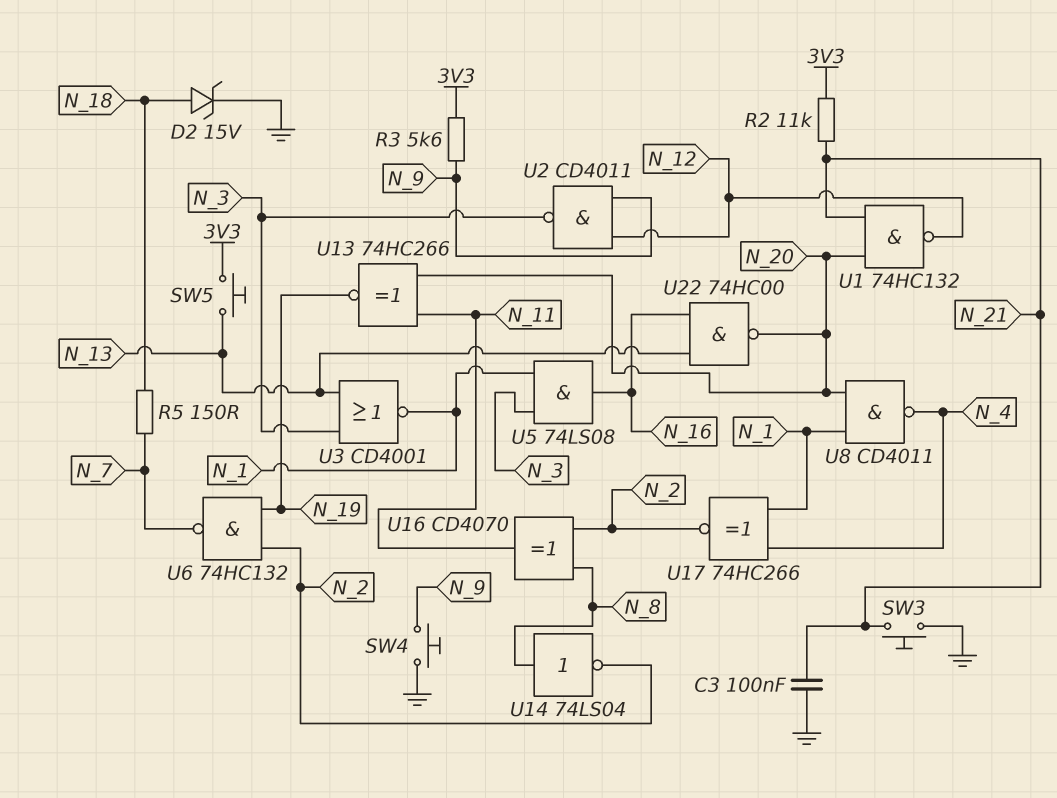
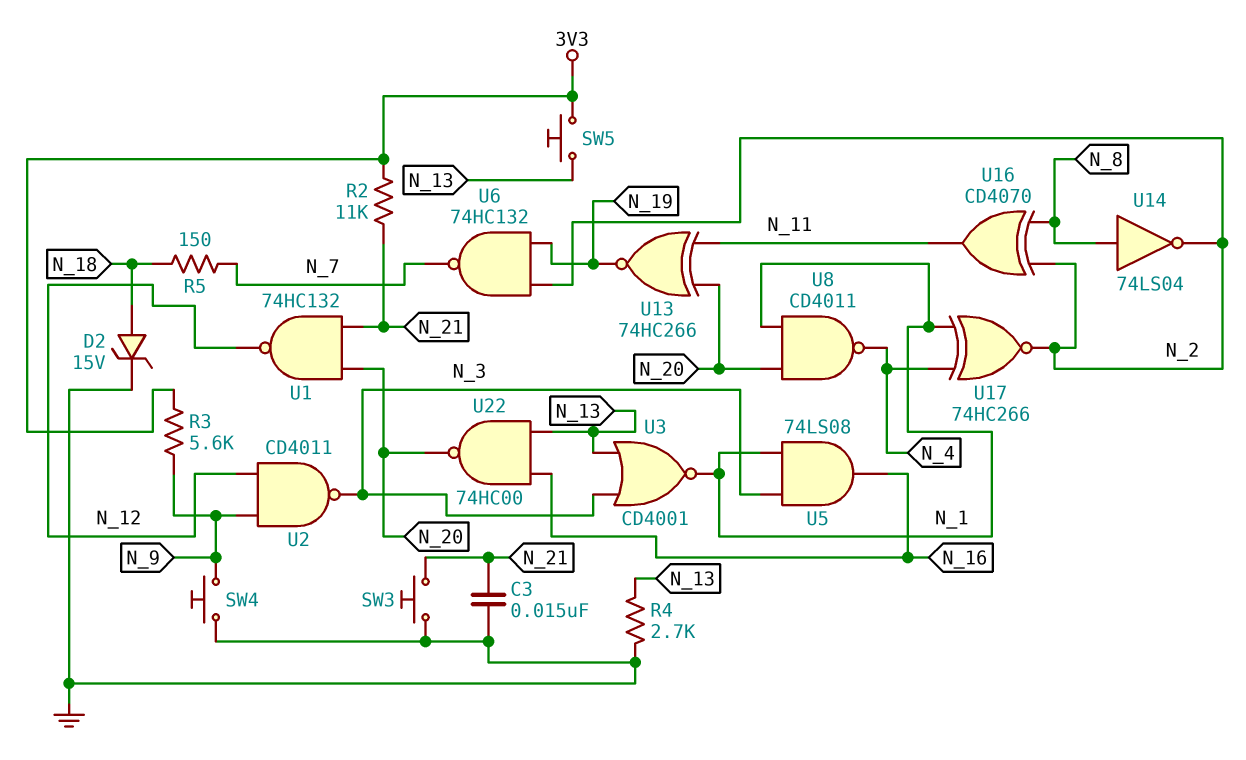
C3: 100nF (GND, N_21) -> 15nF (GND, N_21)
R4: none -> 2.7k (GND, N_13)

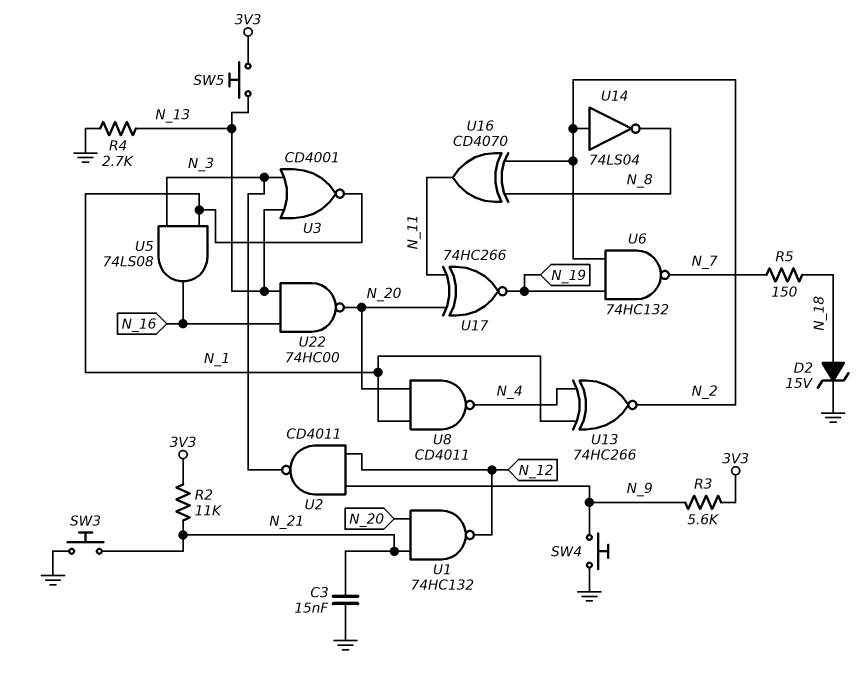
U13: XNOR 74HC266 (in N_11, in N_20, out N_19) -> XNOR 74HC266 (in N_1, in N_4, out N_2)
U14: NOT 74LS04 (in N_8, out N_2) -> NOT 74LS04 (in N_2, out N_8)
U17: XNOR 74HC266 (in N_1, in N_4, out N_2) -> XNOR 74HC266 (in N_11, in N_20, out N_19)

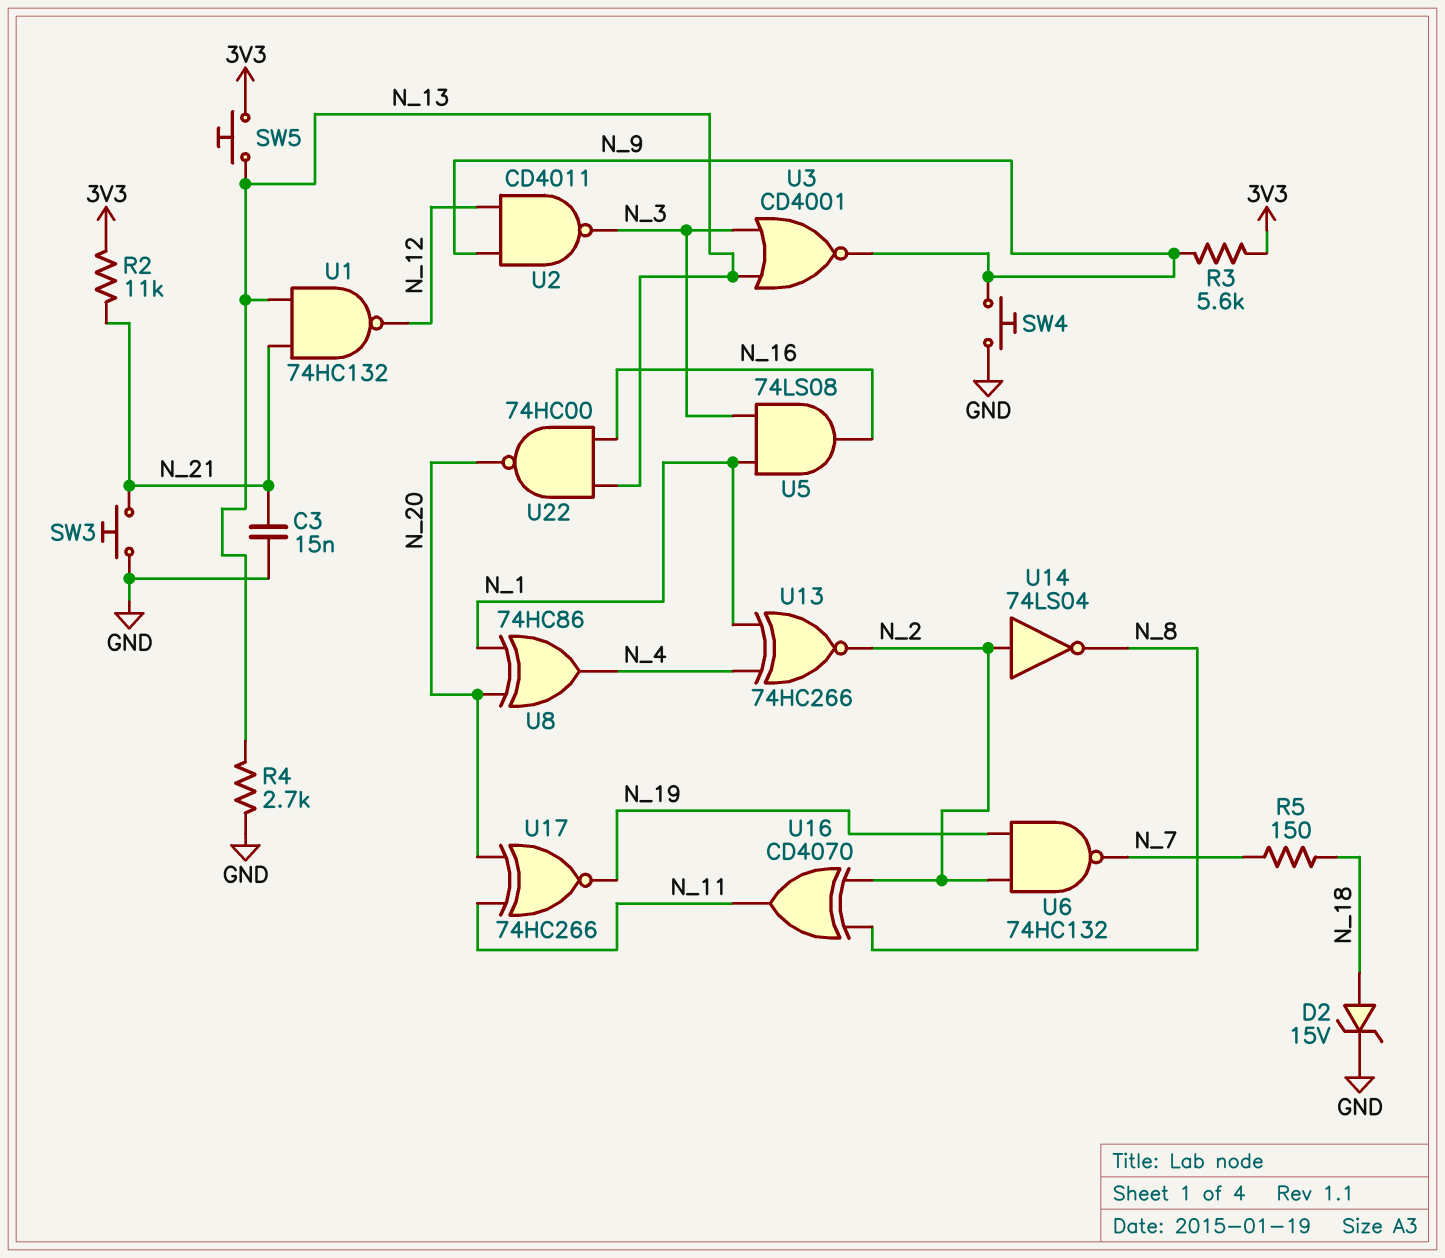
U1: NAND 74HC132 (in N_20, in N_21, out N_12) -> NAND 74HC132 (in N_13, in N_21, out N_12)
U3: NOR CD4001 (in N_3, in N_13, out N_1) -> NOR CD4001 (in N_3, in N_13, out N_9)
U8: NAND CD4011 (in N_1, in N_20, out N_4) -> XOR 74HC86 (in N_1, in N_20, out N_4)

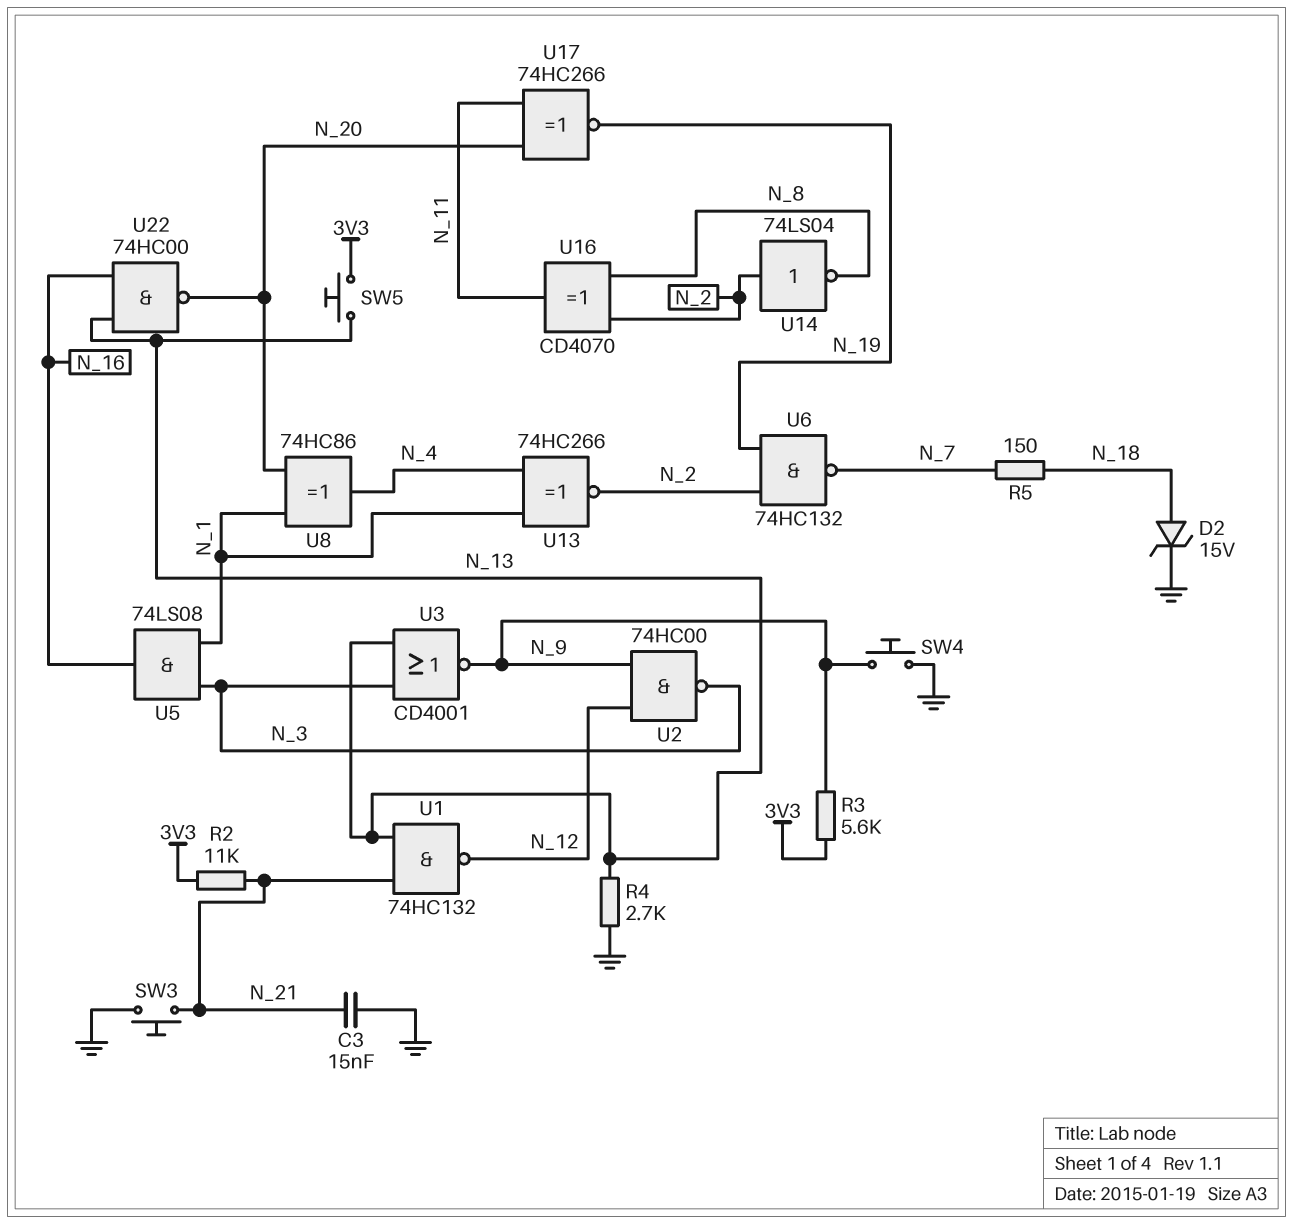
U2: NAND CD4011 (in N_9, in N_12, out N_3) -> NAND 74HC00 (in N_9, in N_12, out N_3)

